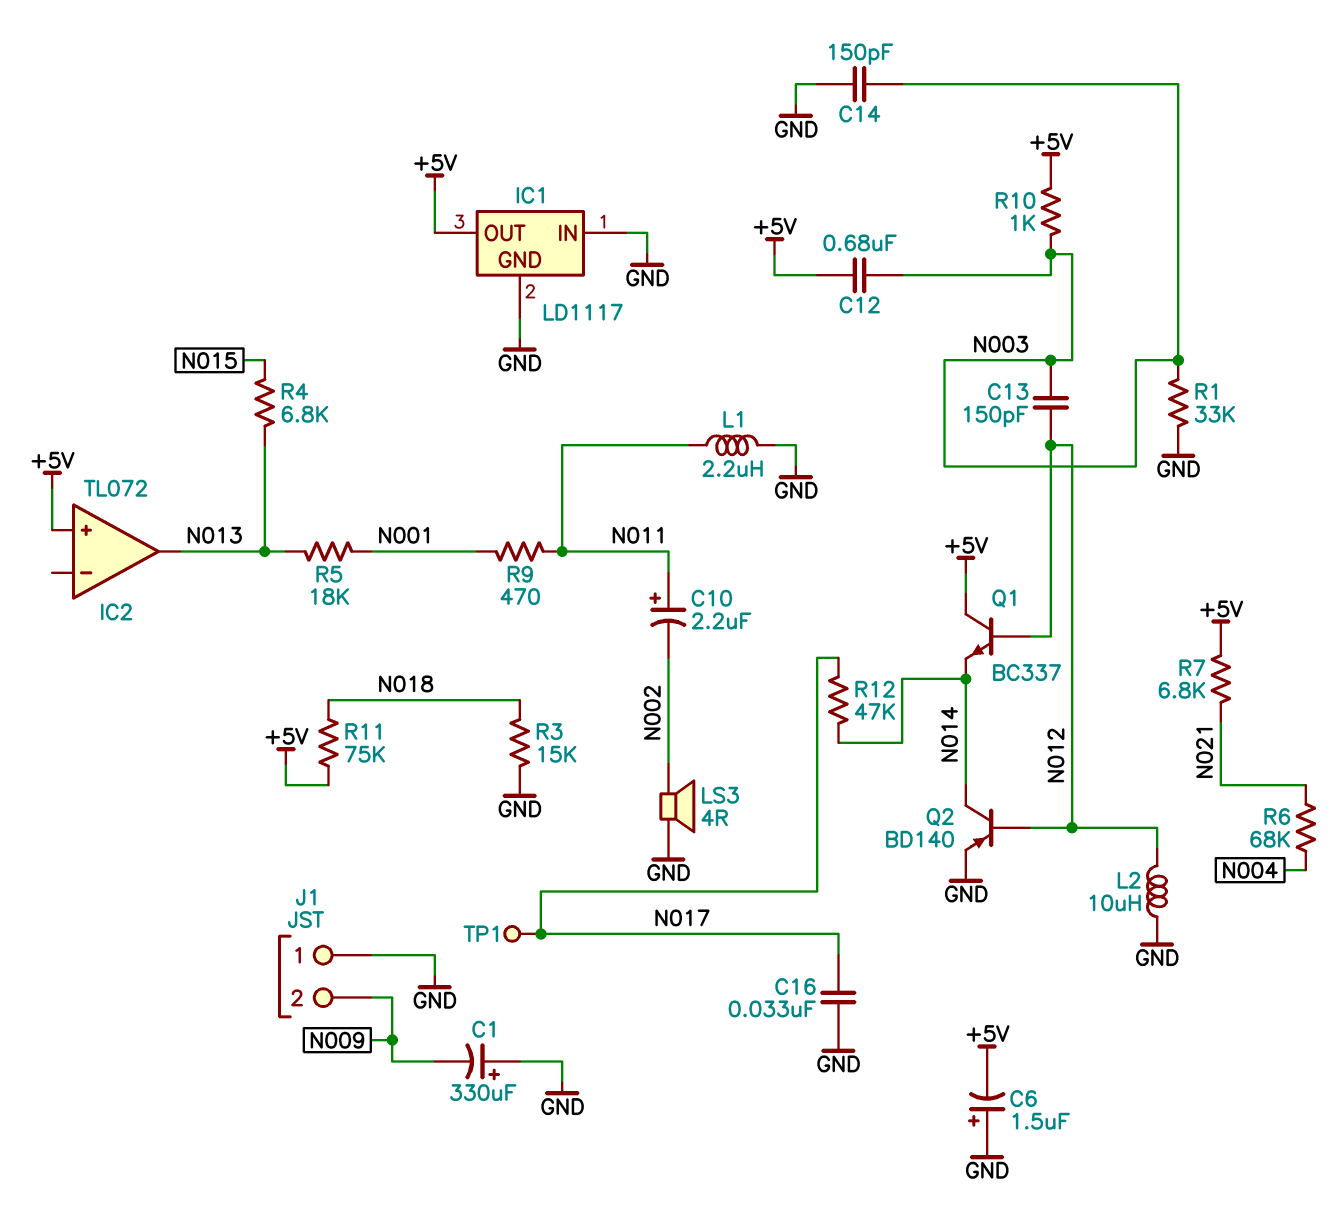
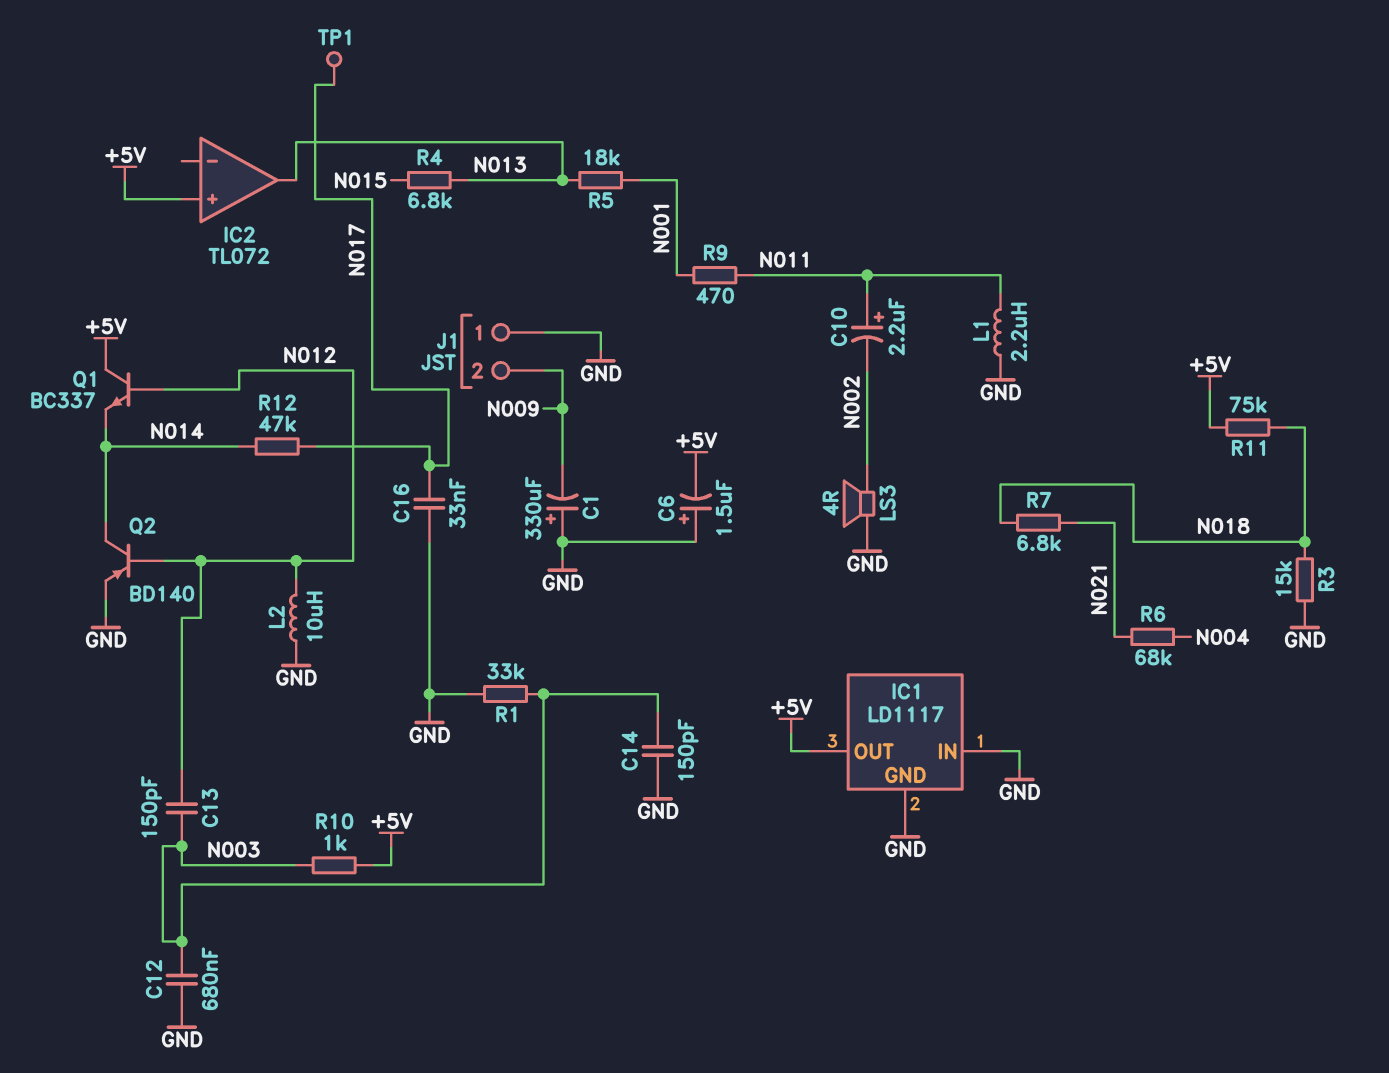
C12: 680nF (+5V, N003) -> 680nF (GND, N003)
R7: 6.8k (+5V, N021) -> 6.8k (N018, N021)

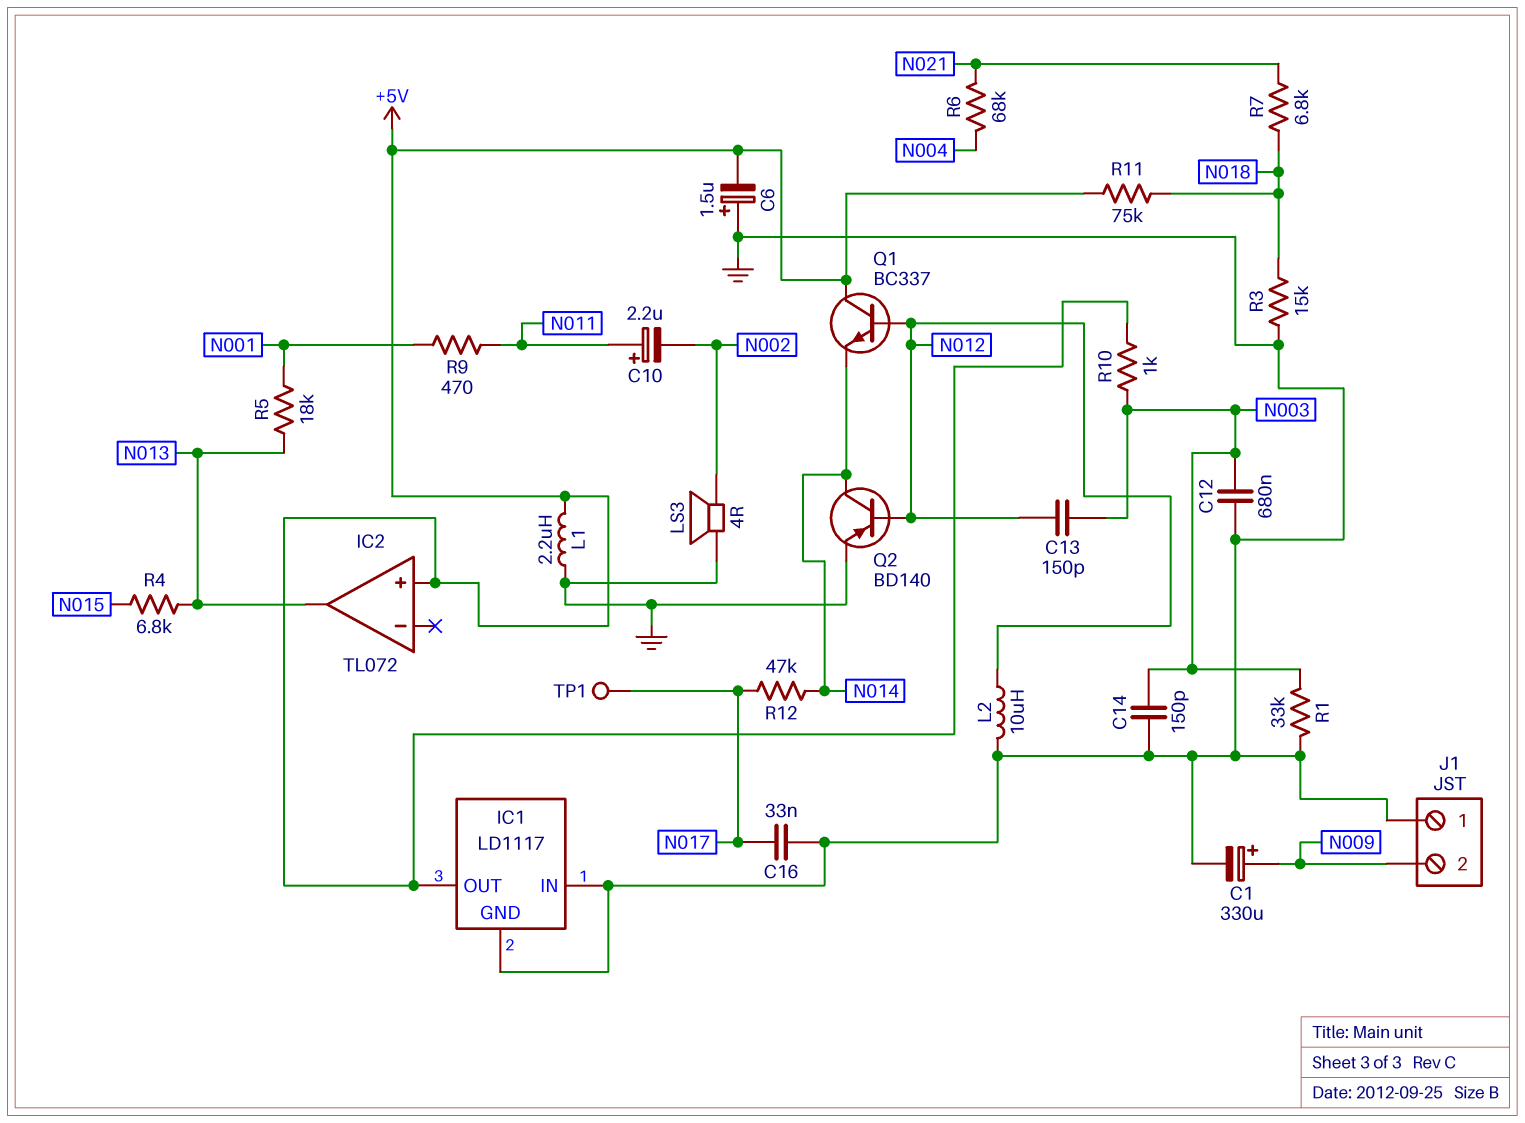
C1: 330uF (plus GND, minus N009) -> 330uF (plus N009, minus GND)
L1: 2.2uH (GND, N011) -> 2.2uH (+5V, GND)

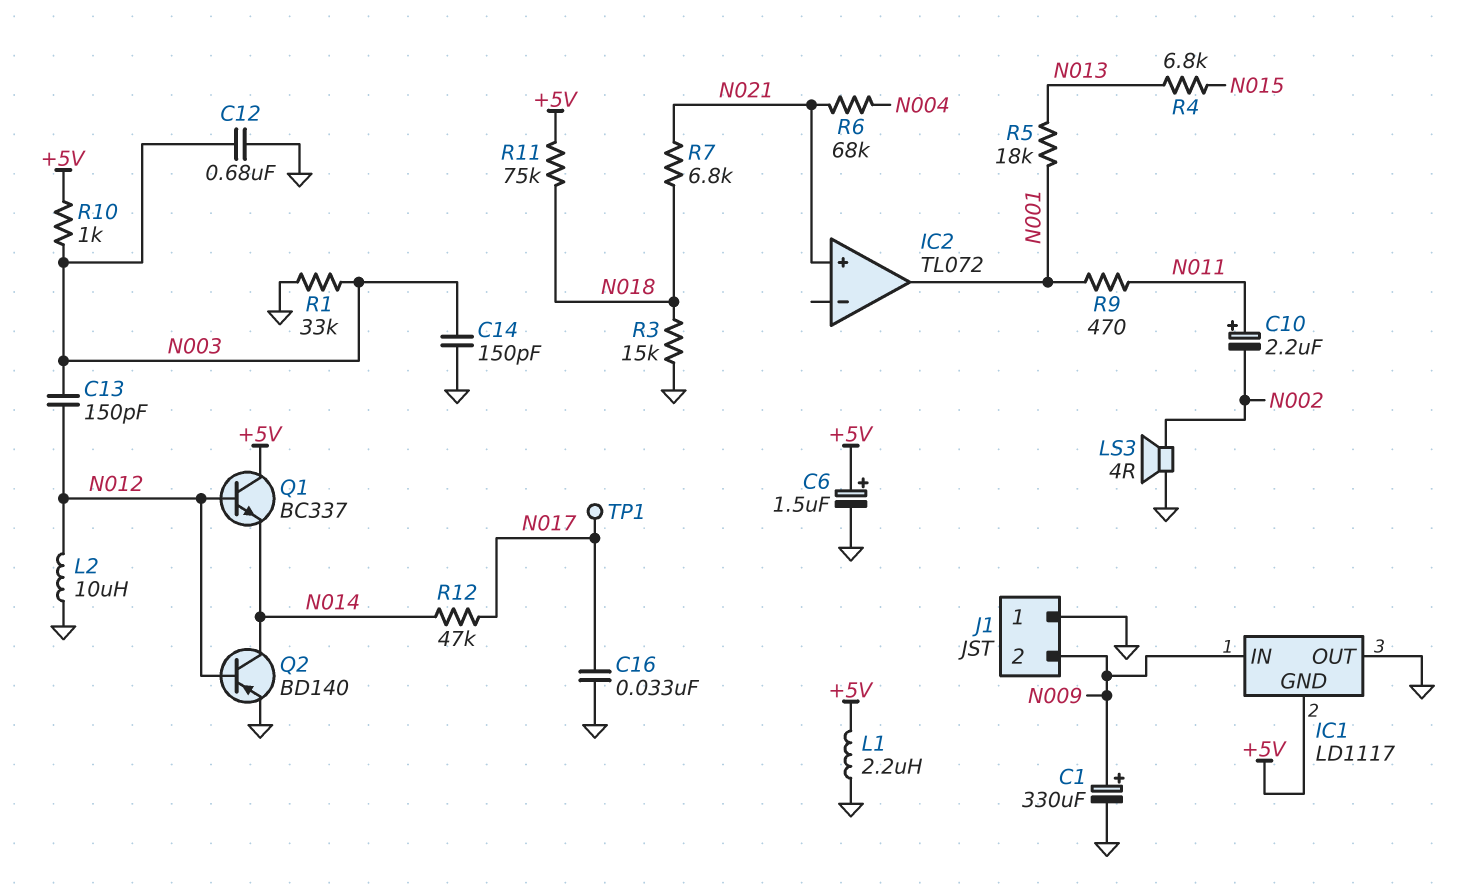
C6: 1.5uF (plus GND, minus +5V) -> 1.5uF (plus +5V, minus GND)
IC1 pin GND: GND -> +5V
IC1 pin IN: GND -> N009
IC1 pin OUT: +5V -> GND
IC2 pin in+: +5V -> N021
IC2 pin out: N013 -> N001

